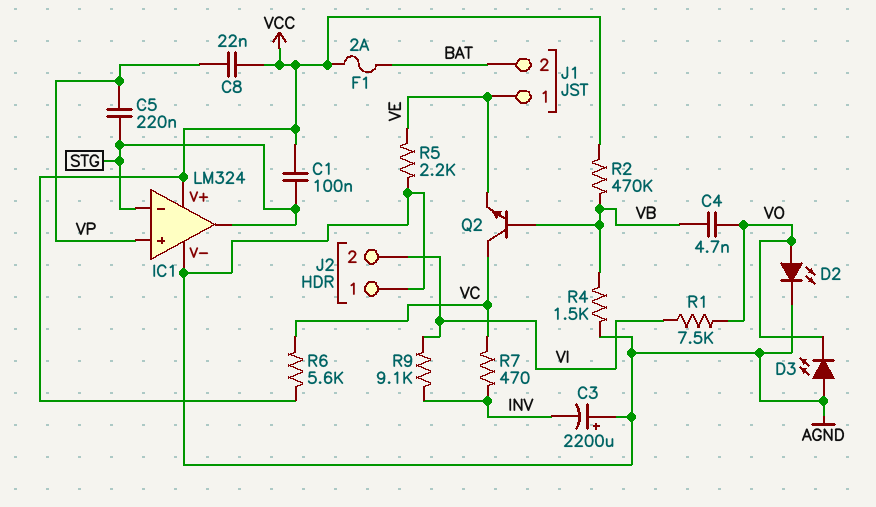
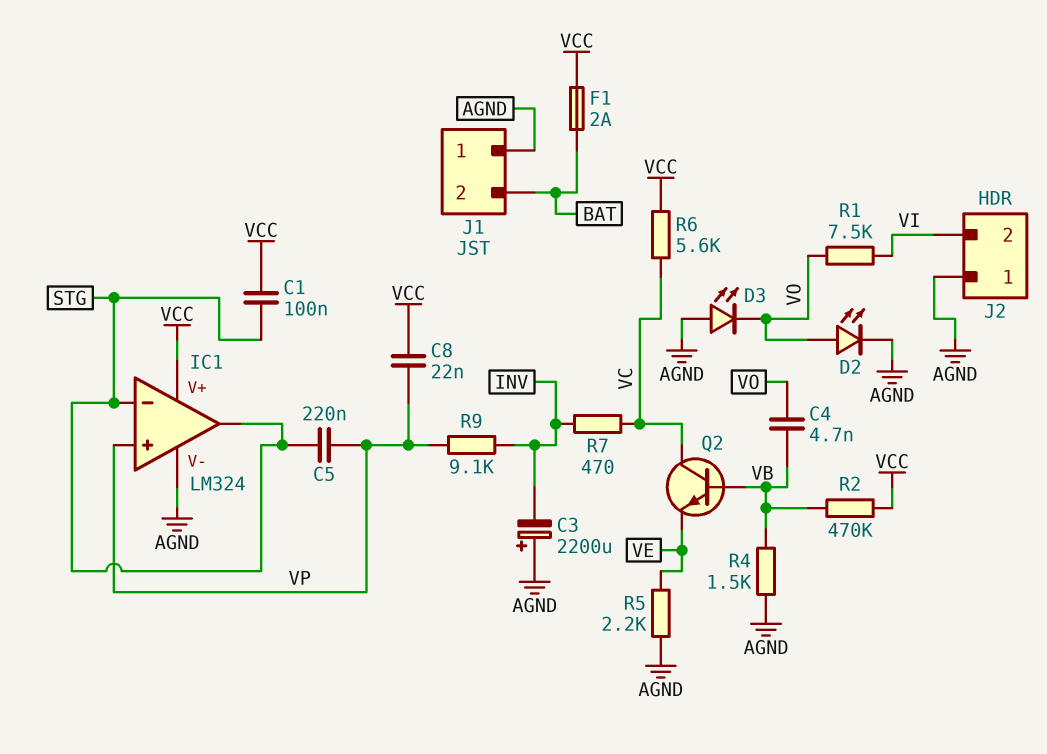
J1 pin 1: VE -> AGND
R9: 9.1k (INV, VI) -> 9.1k (INV, VP)

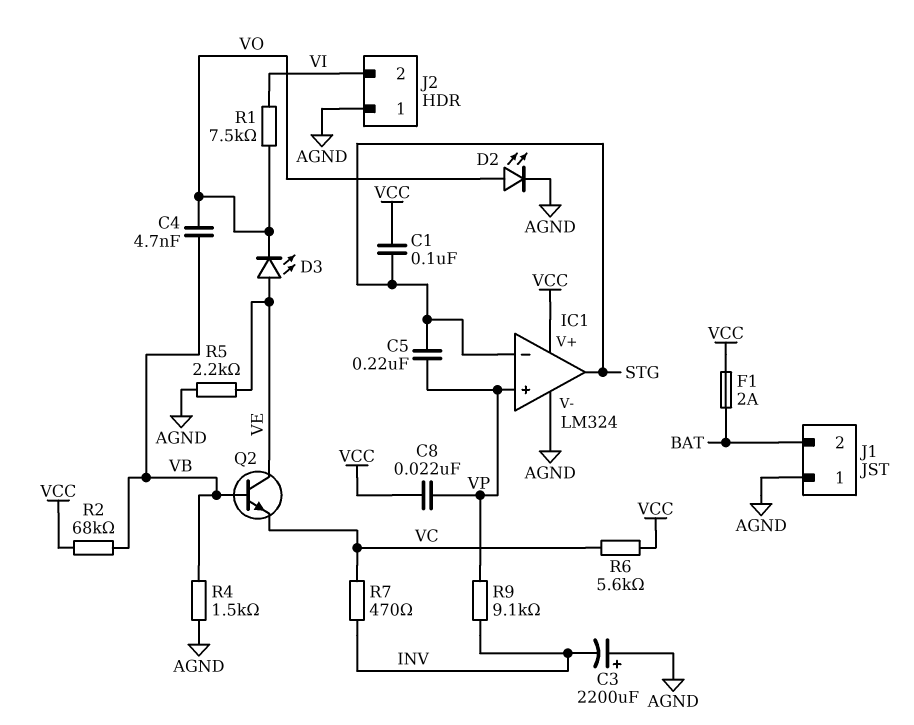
D3: LED (A AGND, K VO) -> LED (A VE, K VO)
Q2: NPN (B VB, C VC, E VE) -> NPN (B VB, C VE, E VC)
R2: 470k (VB, VCC) -> 68k (VB, VCC)

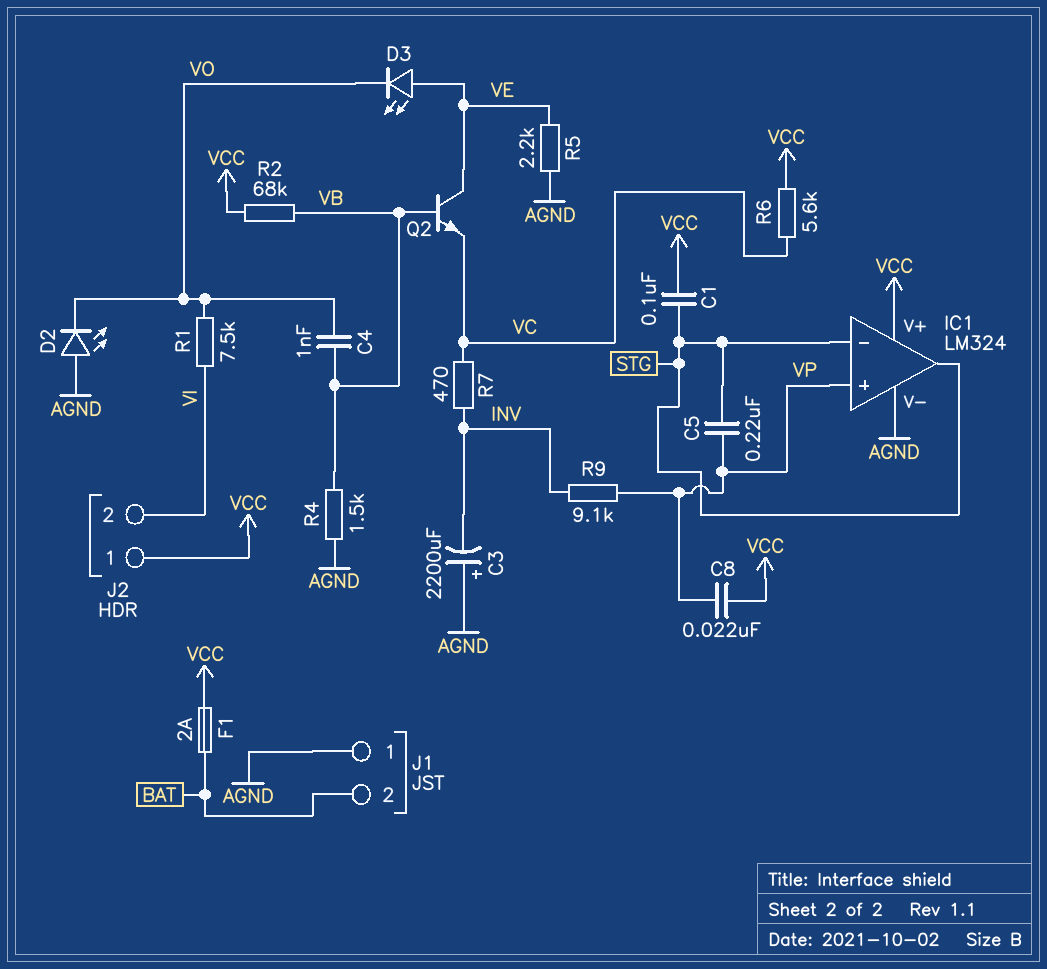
C4: 4.7nF (VB, VO) -> 1nF (VB, VO)
D2: LED (A VO, K AGND) -> LED (A AGND, K VO)
J2 pin 1: AGND -> VCC

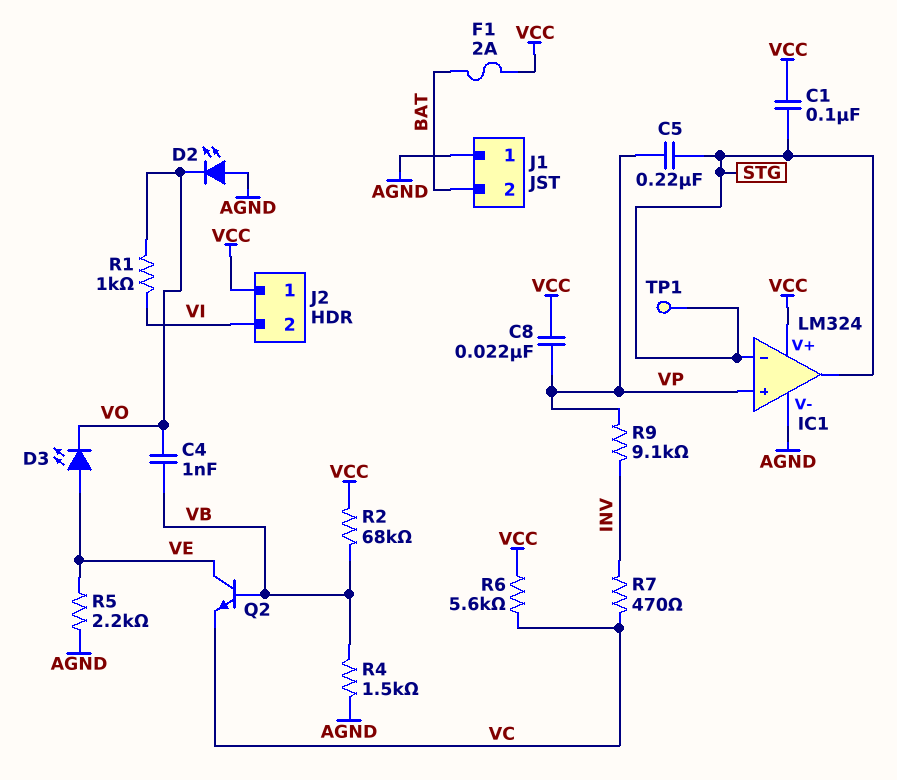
C3: 2200uF (plus AGND, minus INV) -> none
R1: 7.5k (VI, VO) -> 1k (VI, VO)
TP1: none -> test point (STG)

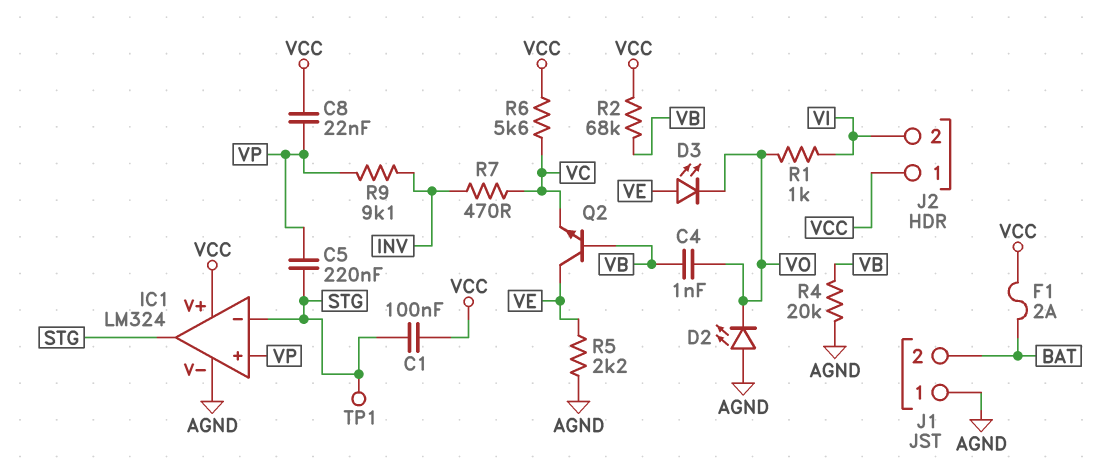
R4: 1.5k (AGND, VB) -> 20k (AGND, VB)

